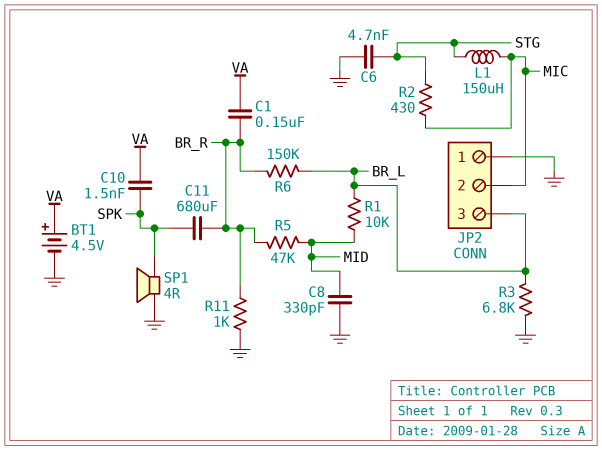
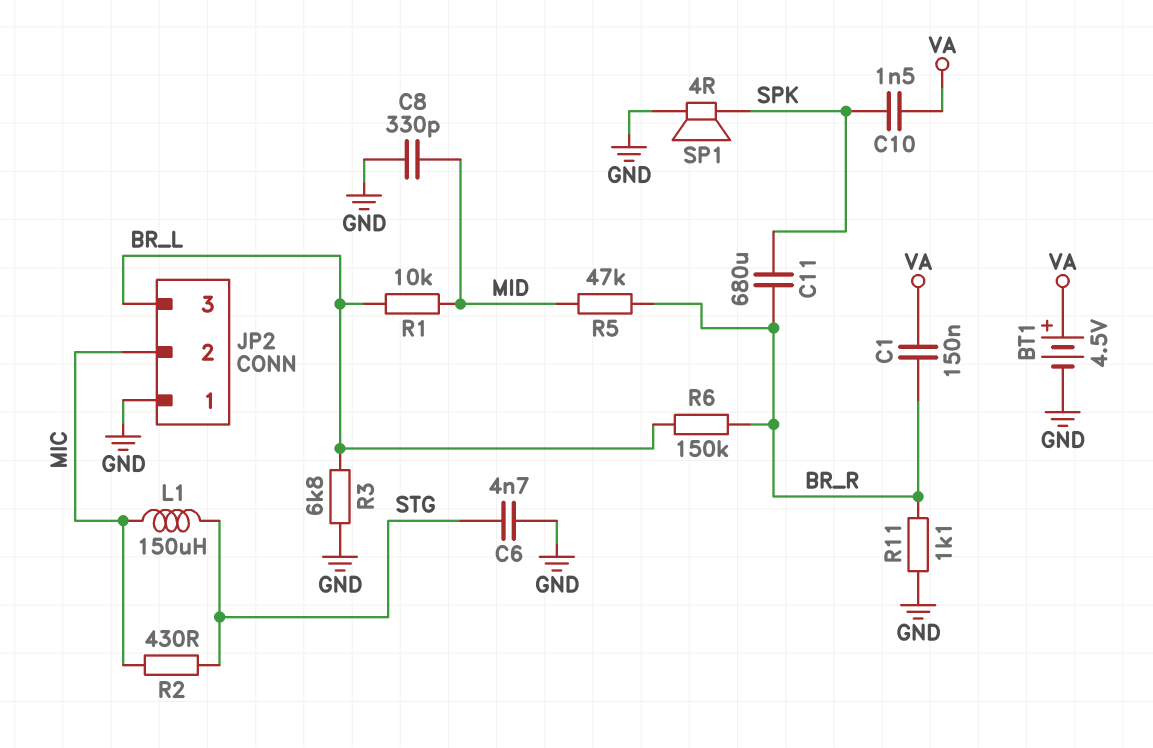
R11: 1k (BR_R, GND) -> 1.1k (BR_R, GND)

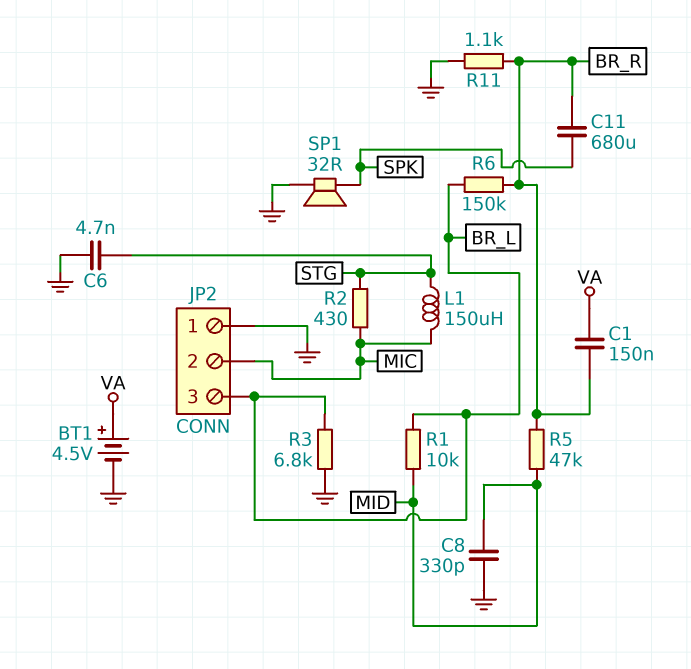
C10: 1.5nF (SPK, VA) -> none
SP1: speaker 4R (GND, SPK) -> speaker 32R (GND, SPK)

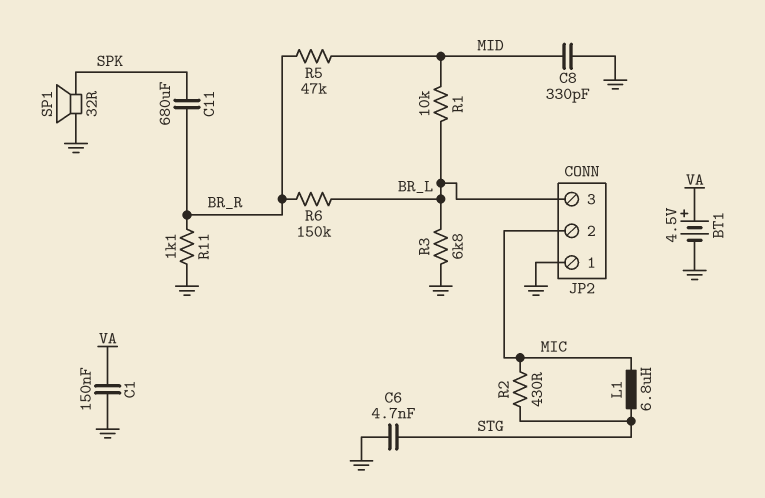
C1: 150nF (BR_R, VA) -> 150nF (GND, VA)
L1: 150uH (MIC, STG) -> 6.8uH (MIC, STG)

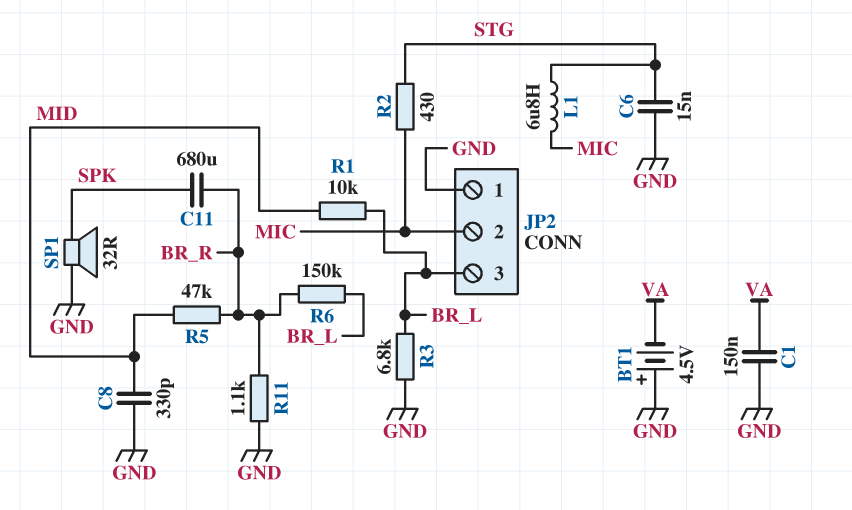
BT1: 4.5V (plus VA, minus GND) -> 4.5V (plus GND, minus VA)
C6: 4.7nF (GND, STG) -> 15nF (GND, STG)

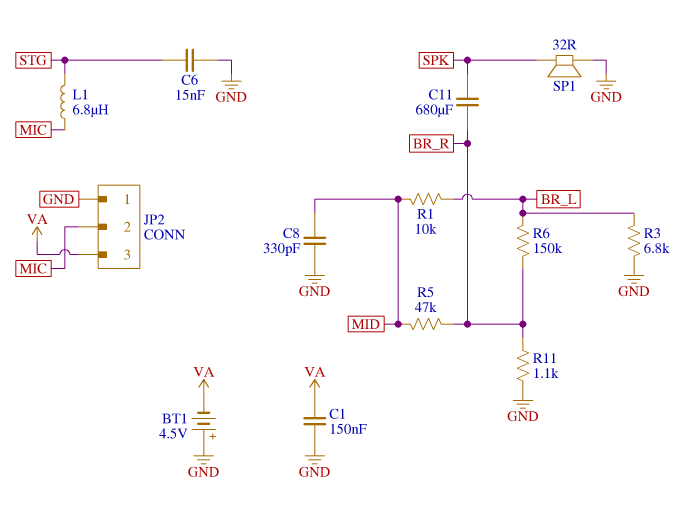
JP2 pin 3: BR_L -> VA
R2: 430 (MIC, STG) -> none

